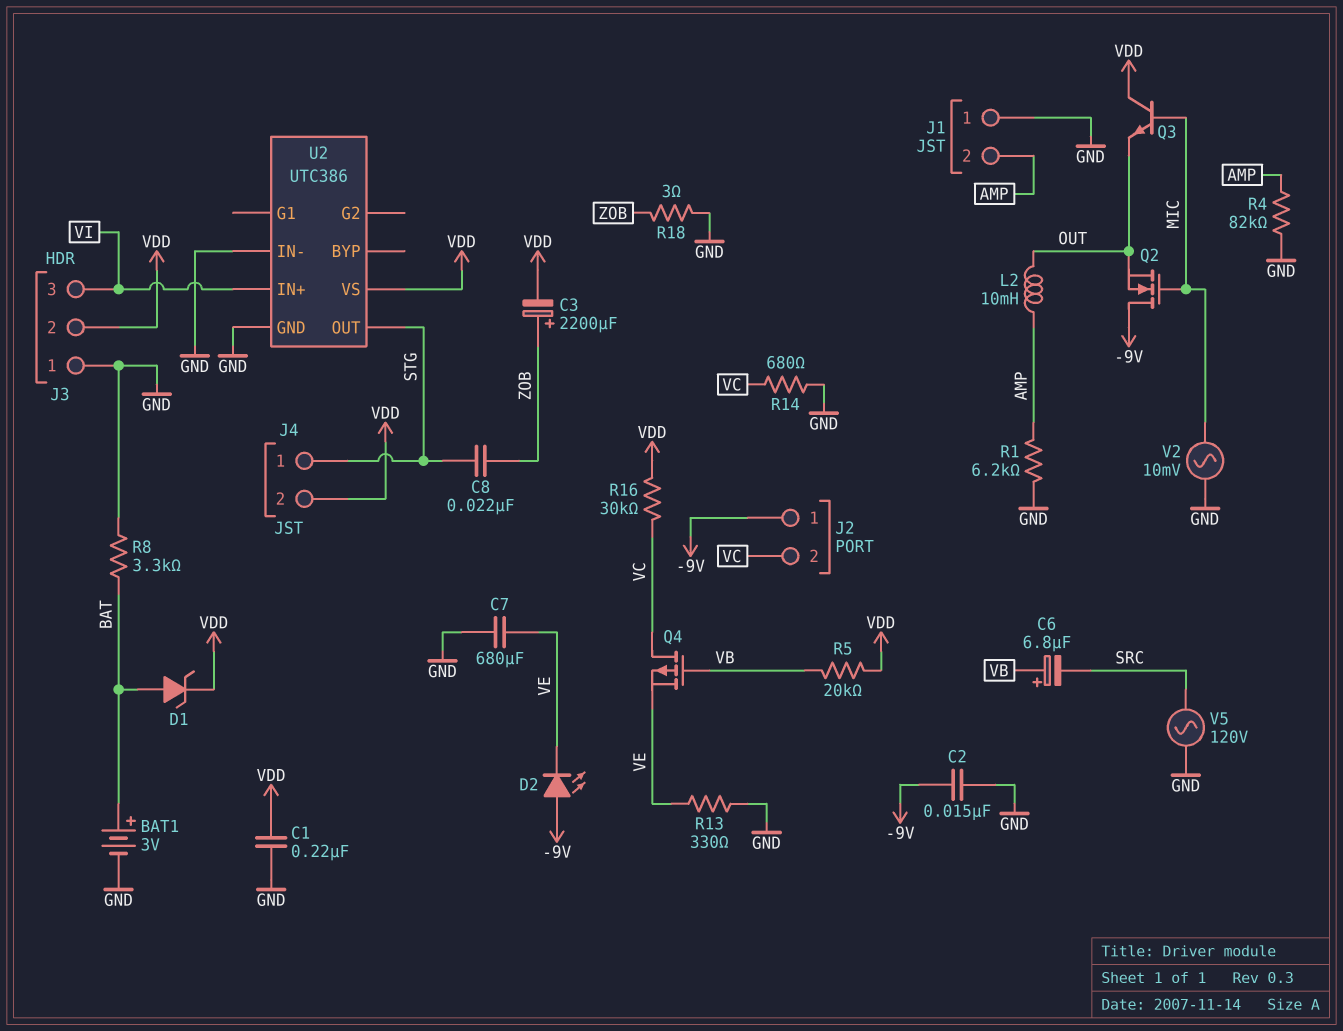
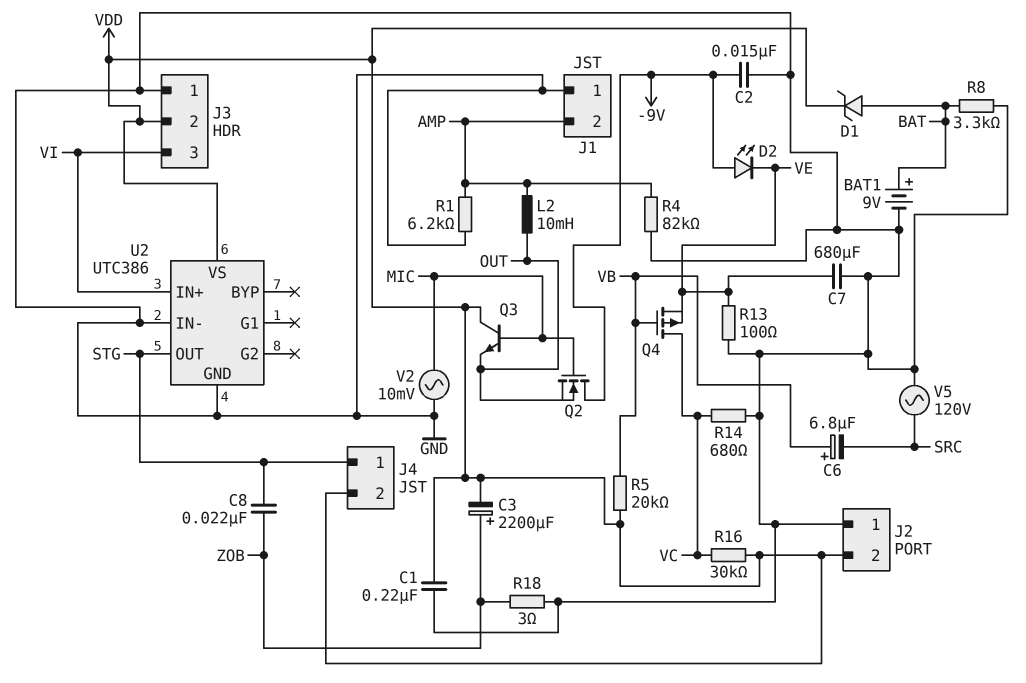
BAT1: 3V (plus BAT, minus GND) -> 9V (plus BAT, minus GND)
J2 pin 1: -9V -> GND
J2 pin 2: VC -> VDD
R13: 330 (GND, VE) -> 100 (GND, VE)

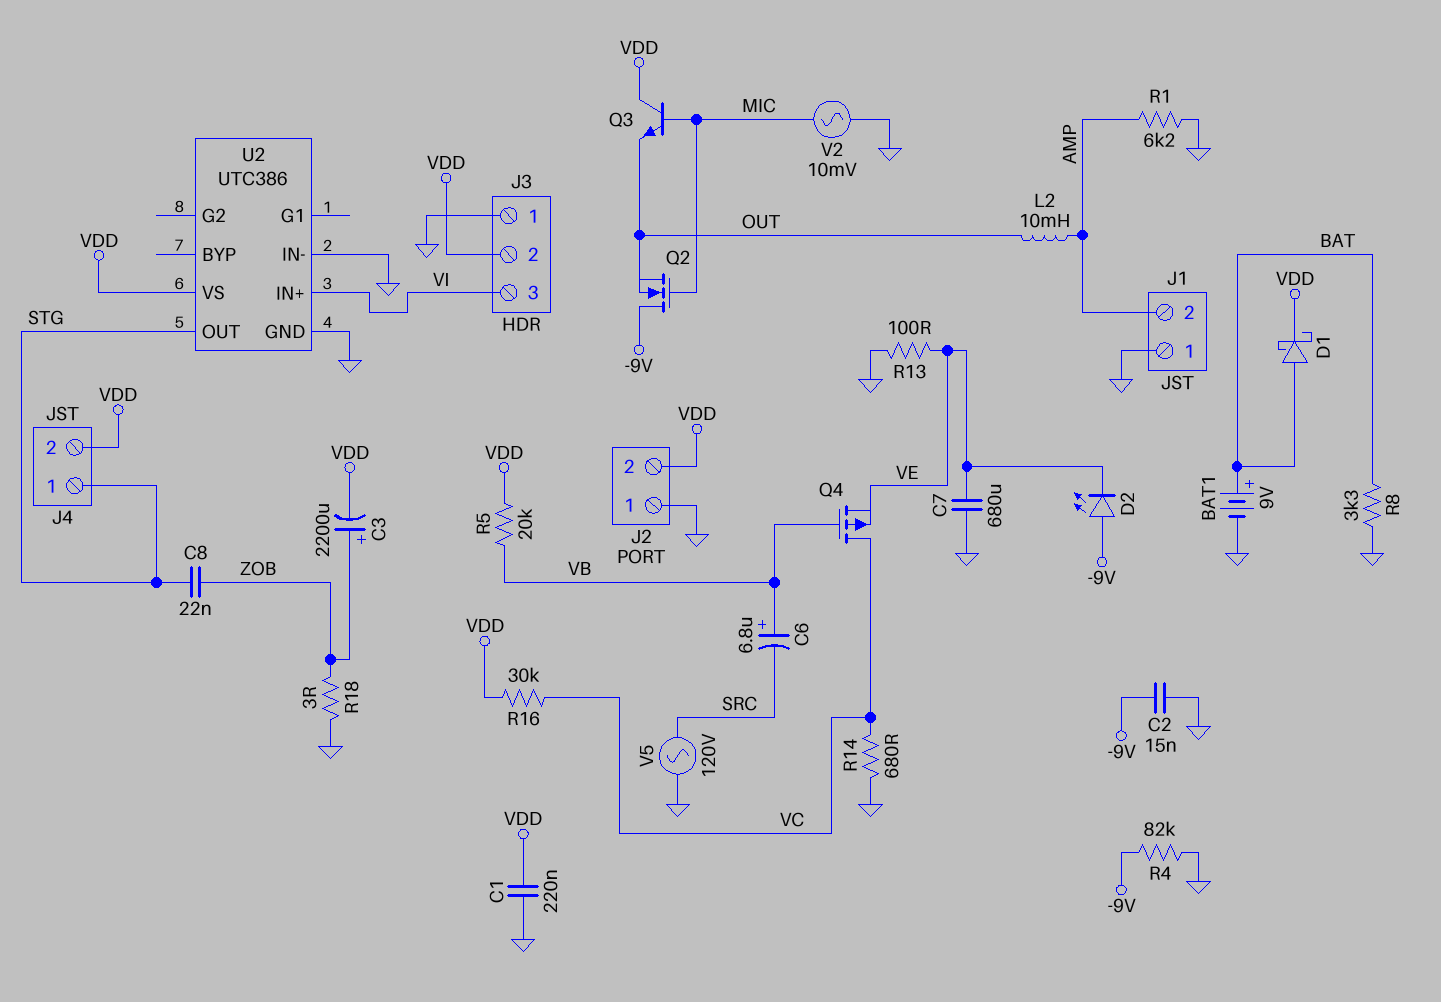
D1: zener (A BAT, K VDD) -> schottky (A BAT, K VDD)
R4: 82k (AMP, GND) -> 82k (-9V, GND)

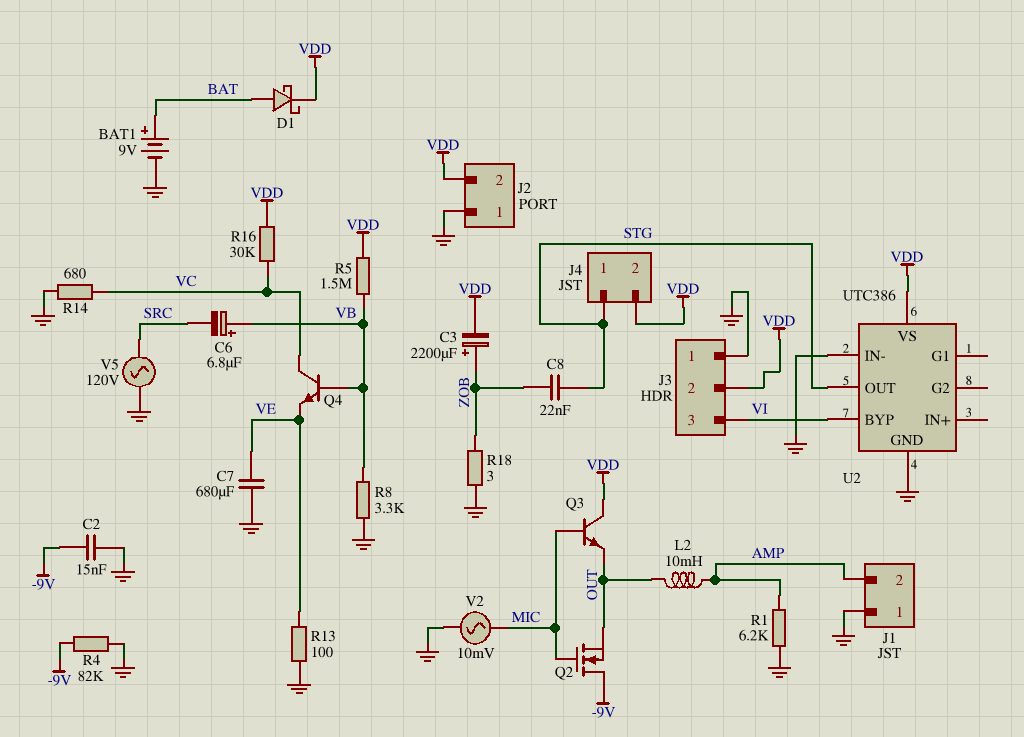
C1: 220nF (GND, VDD) -> none
D2: LED (A -9V, K VE) -> none
Q4: PMOS (G VB, D VC, S VE) -> NPN (B VB, C VC, E VE)
R5: 20k (VB, VDD) -> 1.5M (VB, VDD)
R8: 3.3k (BAT, GND) -> 3.3k (GND, VB)
U2 pin BYP: none -> VI
U2 pin IN+: VI -> none

